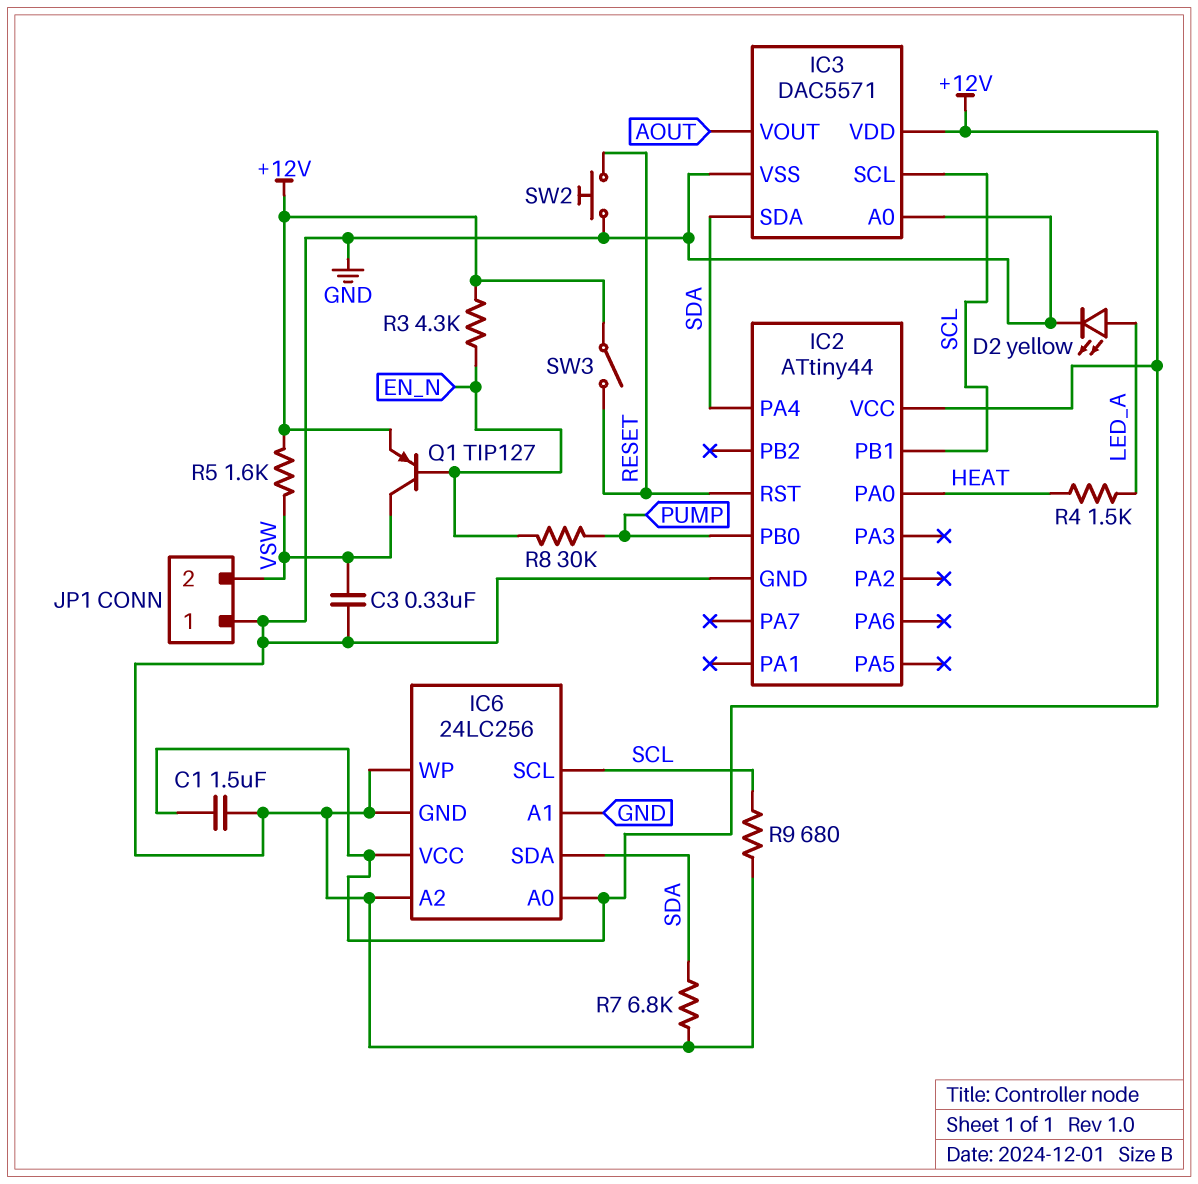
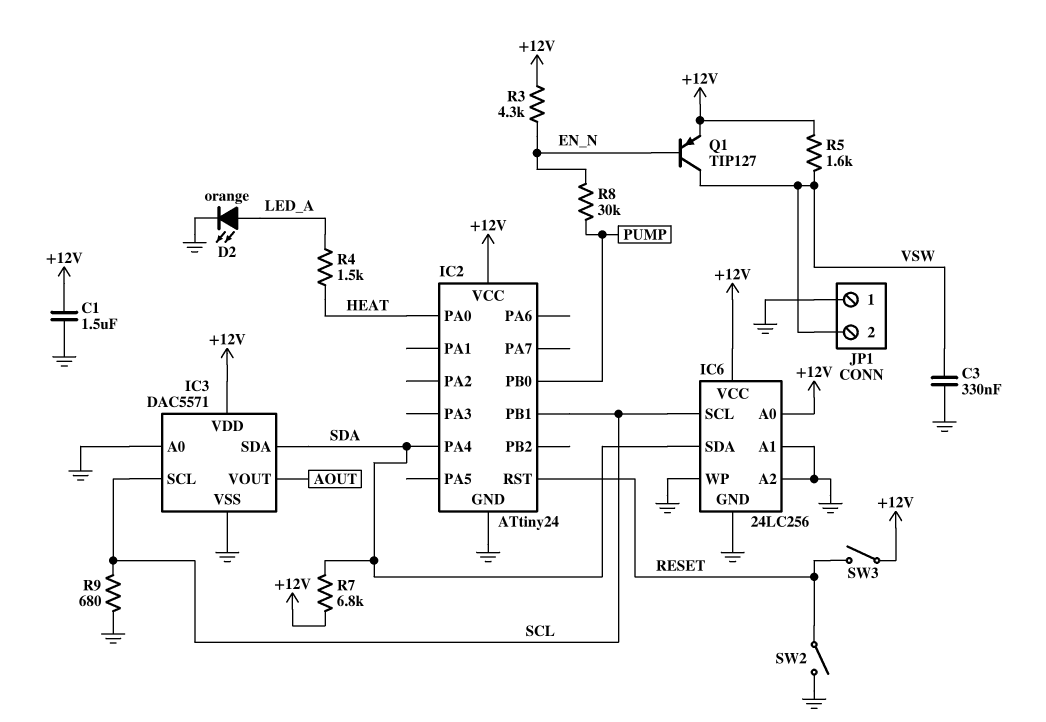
D2: LED yellow (A LED_A, K GND) -> LED orange (A LED_A, K GND)
IC2: ATtiny44 -> ATtiny24
R7: 6.8k (GND, SDA) -> 6.8k (+12V, SDA)
SW2: button (GND, RESET) -> switch (GND, RESET)

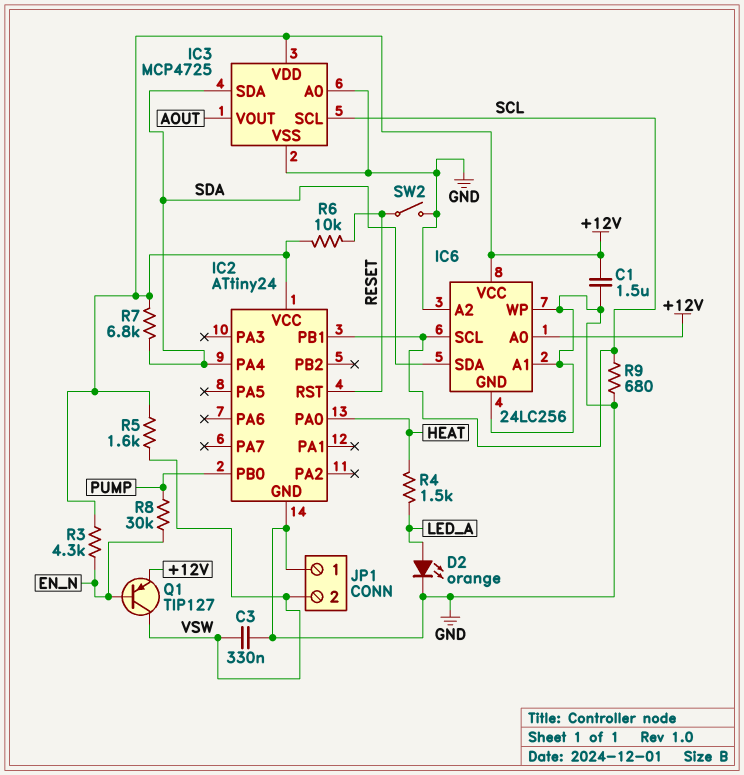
IC3: DAC5571 -> MCP4725
R6: none -> 10k (+12V, RESET)
SW3: switch (+12V, RESET) -> none

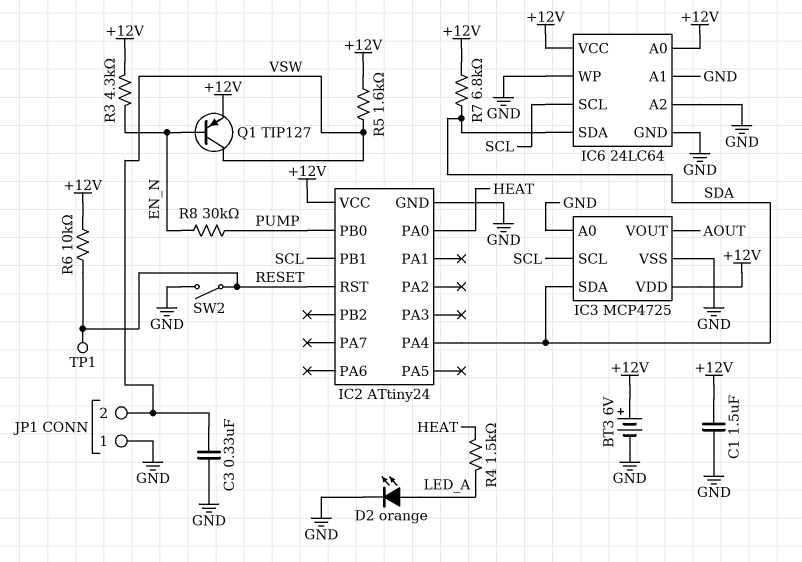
BT3: none -> 6V (plus +12V, minus GND)
IC6: 24LC256 -> 24LC64
R9: 680 (GND, SCL) -> none
TP1: none -> test point (RESET)

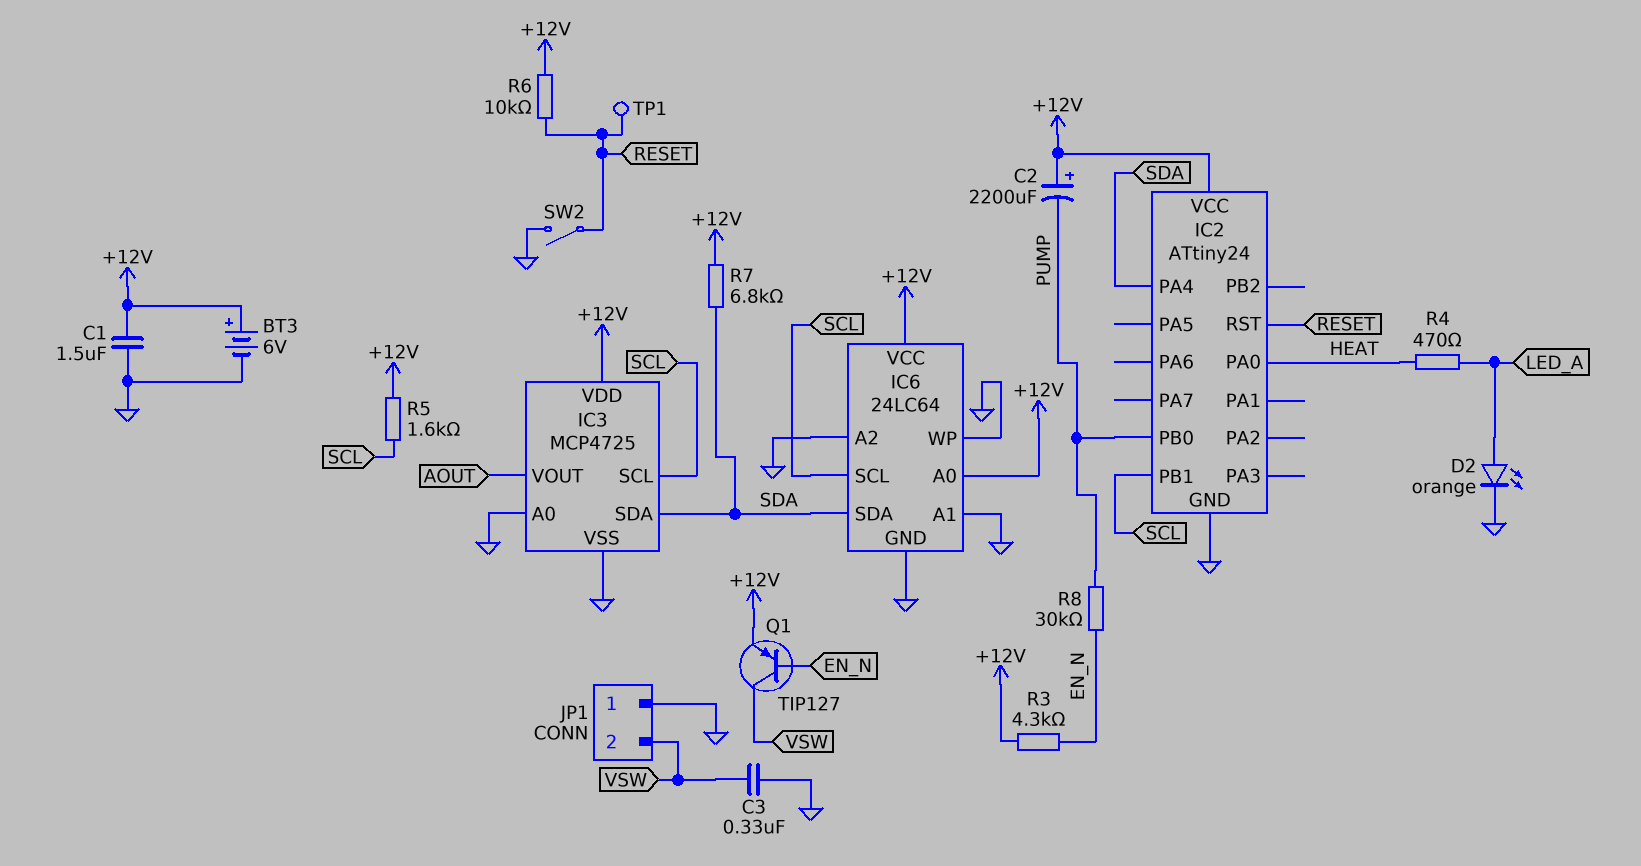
C2: none -> 2200uF (plus +12V, minus PUMP)
R4: 1.5k (HEAT, LED_A) -> 470 (HEAT, LED_A)
R5: 1.6k (+12V, VSW) -> 1.6k (+12V, SCL)

